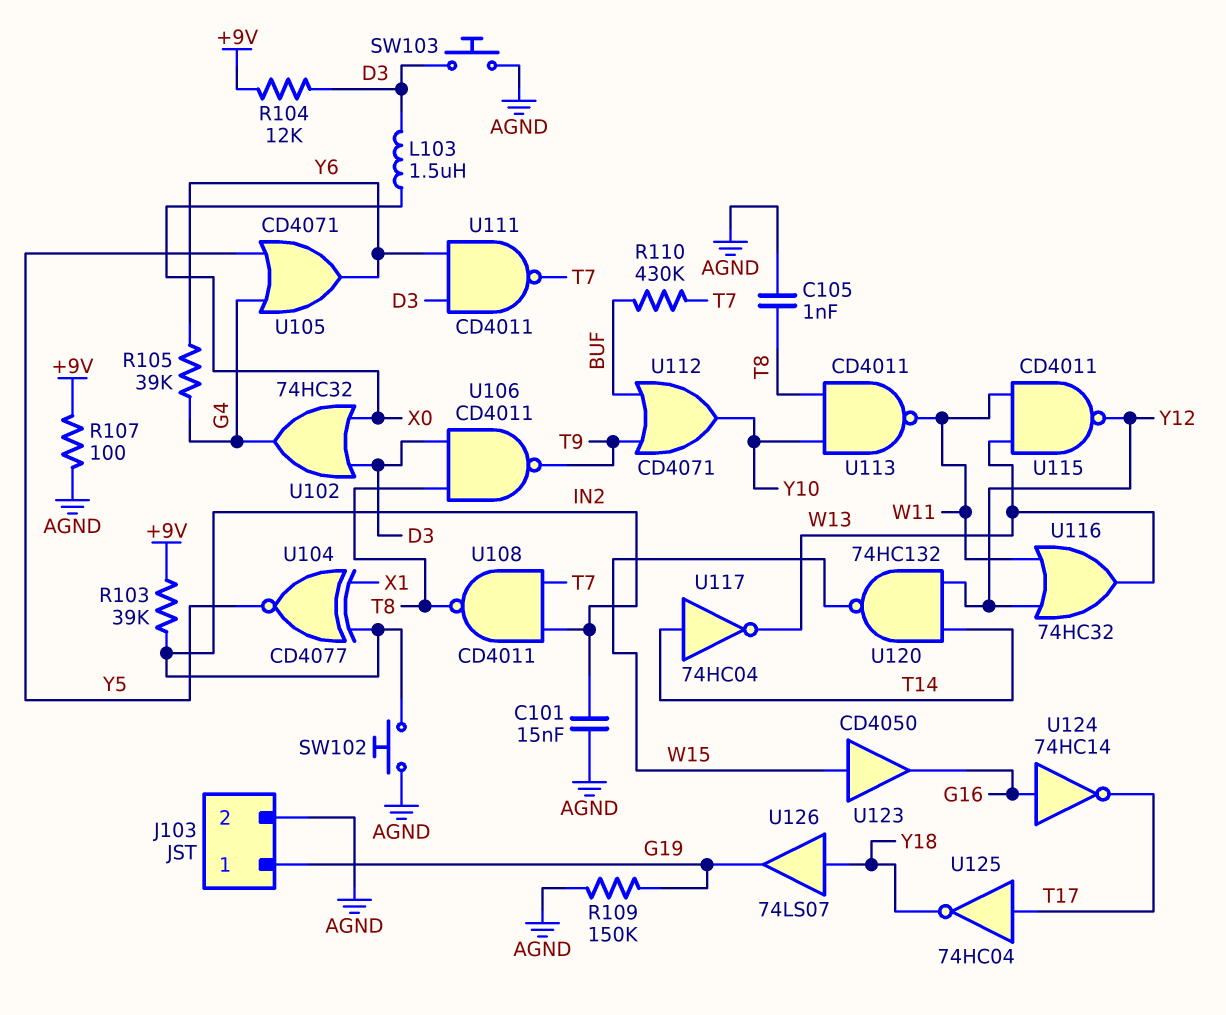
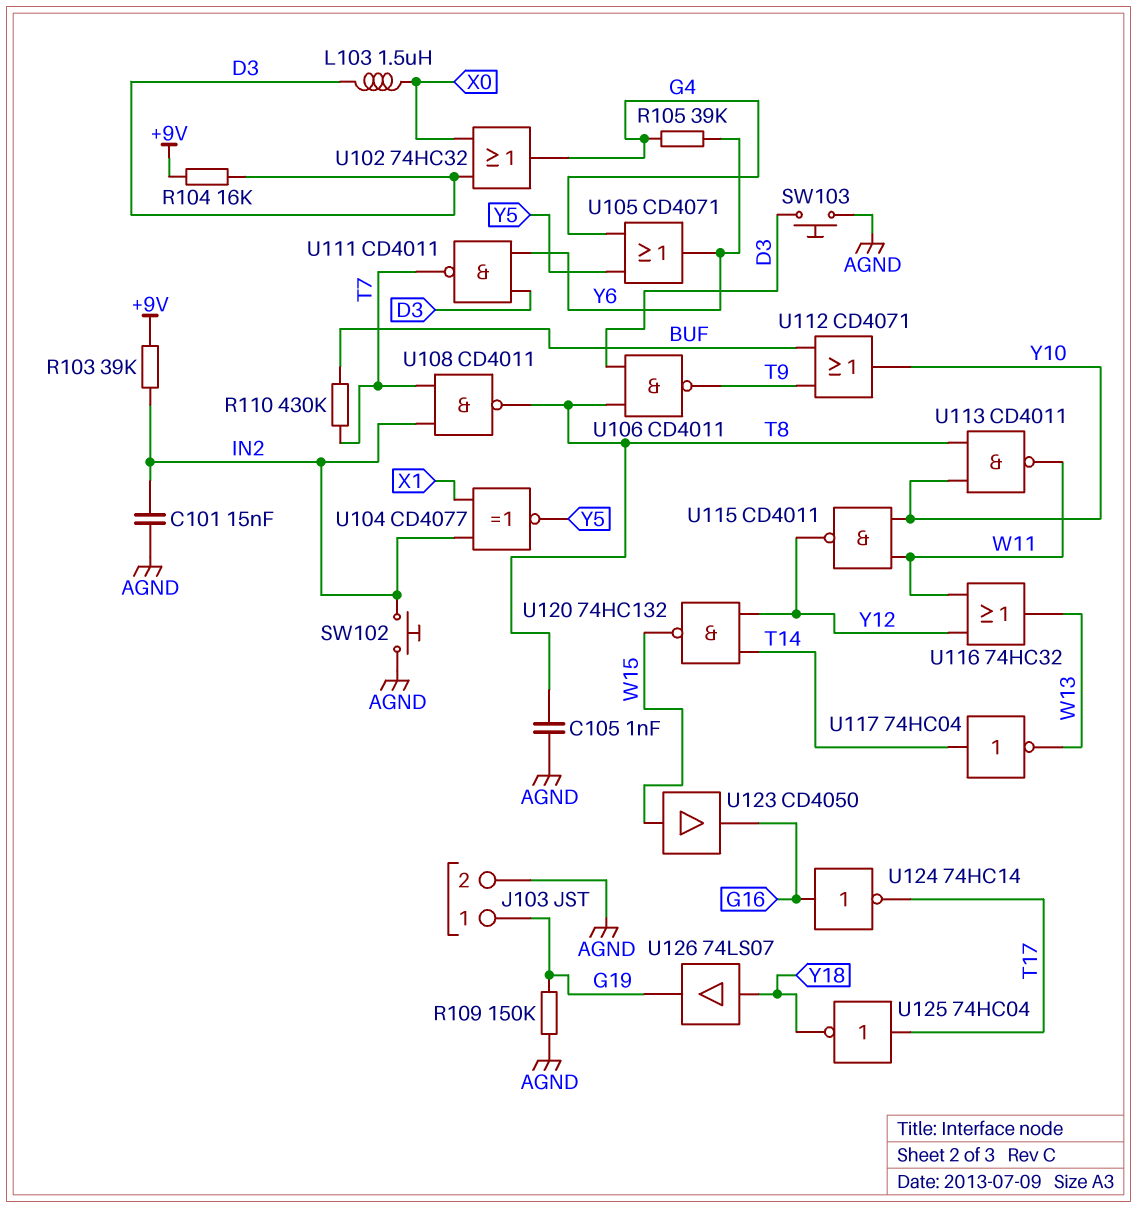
R104: 12k (+9V, D3) -> 16k (+9V, D3)
R107: 100 (+9V, AGND) -> none
U115: NAND CD4011 (in W11, in W13, out Y12) -> NAND CD4011 (in W11, in Y10, out Y12)

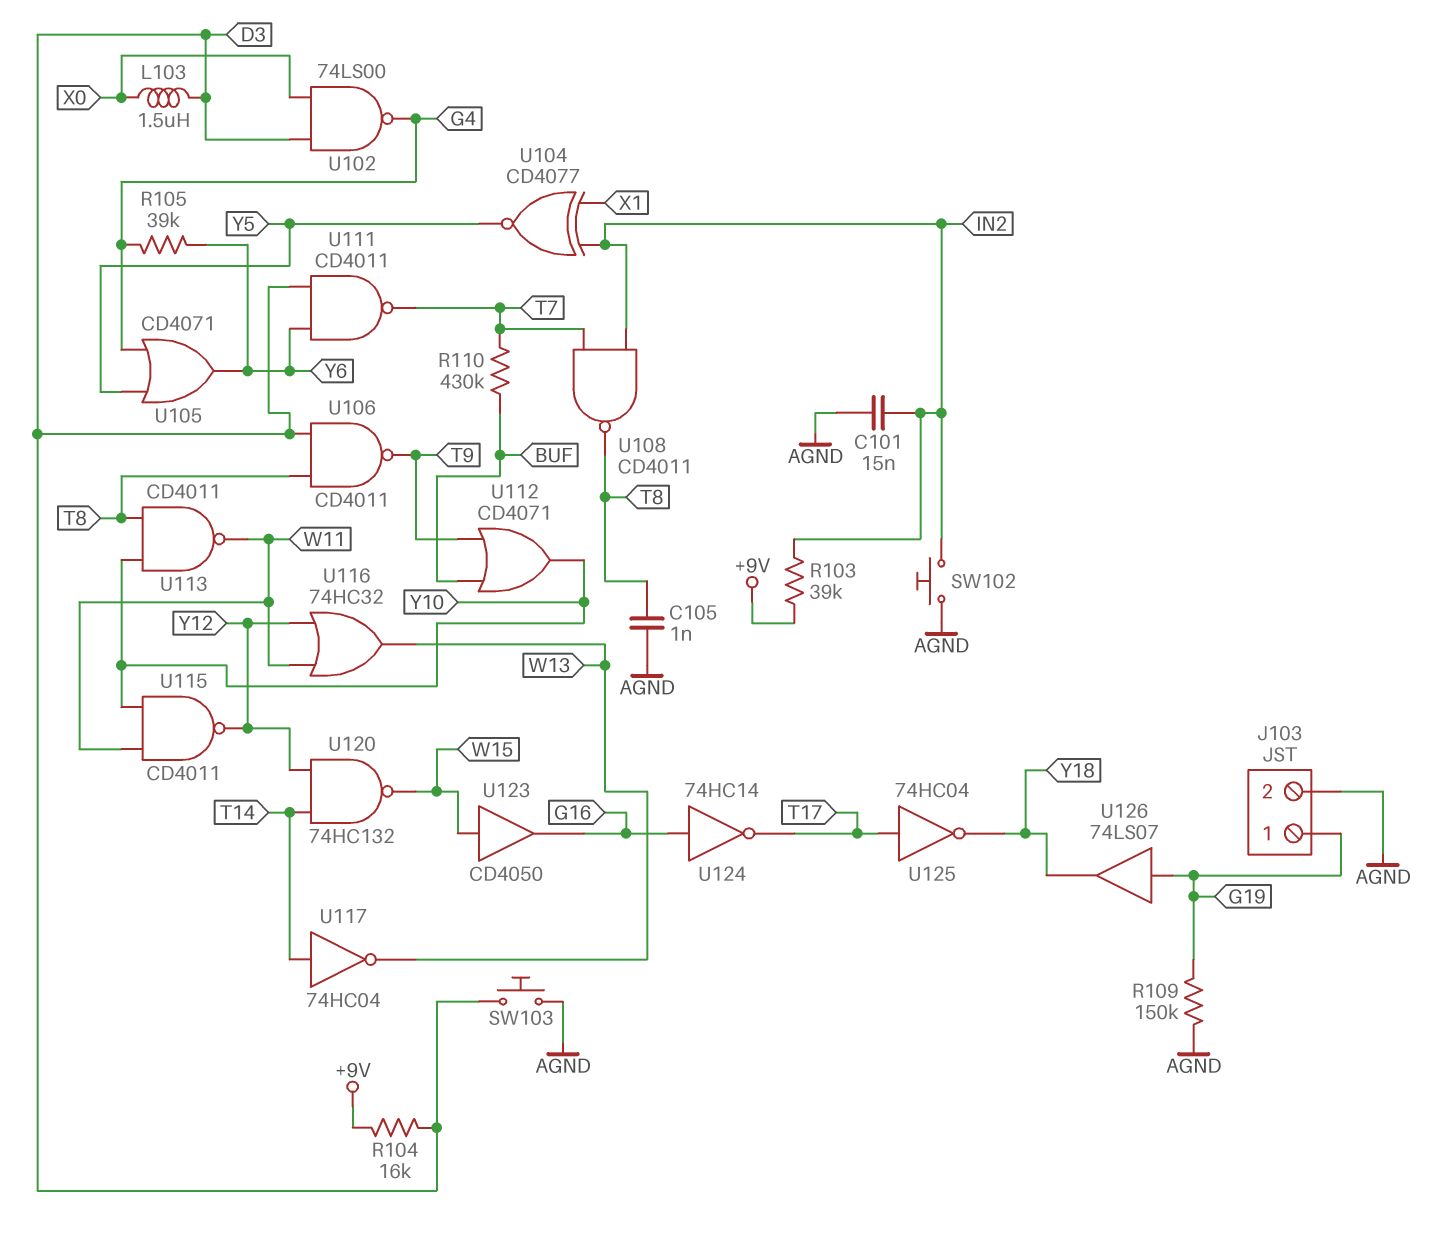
U102: OR 74HC32 (in D3, in X0, out G4) -> NAND 74LS00 (in D3, in X0, out G4)
U126: buffer 74LS07 (in Y18, out G19) -> buffer 74LS07 (in G19, out Y18)

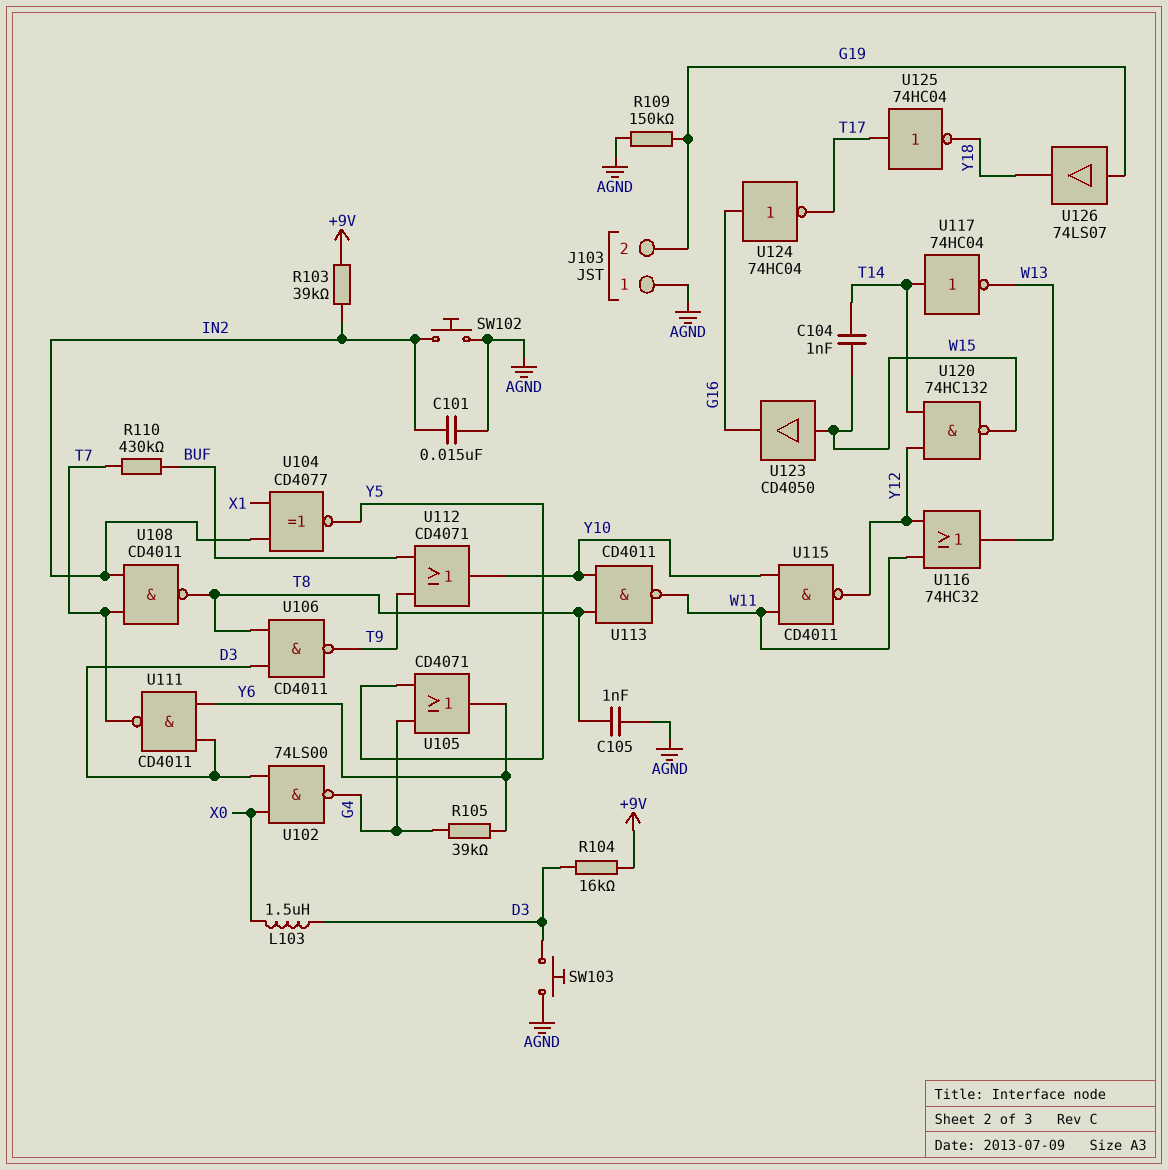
C104: none -> 1nF (T14, W15)
J103 pin 1: G19 -> AGND
J103 pin 2: AGND -> G19
U124: NOT 74HC14 (in G16, out T17) -> NOT 74HC04 (in G16, out T17)

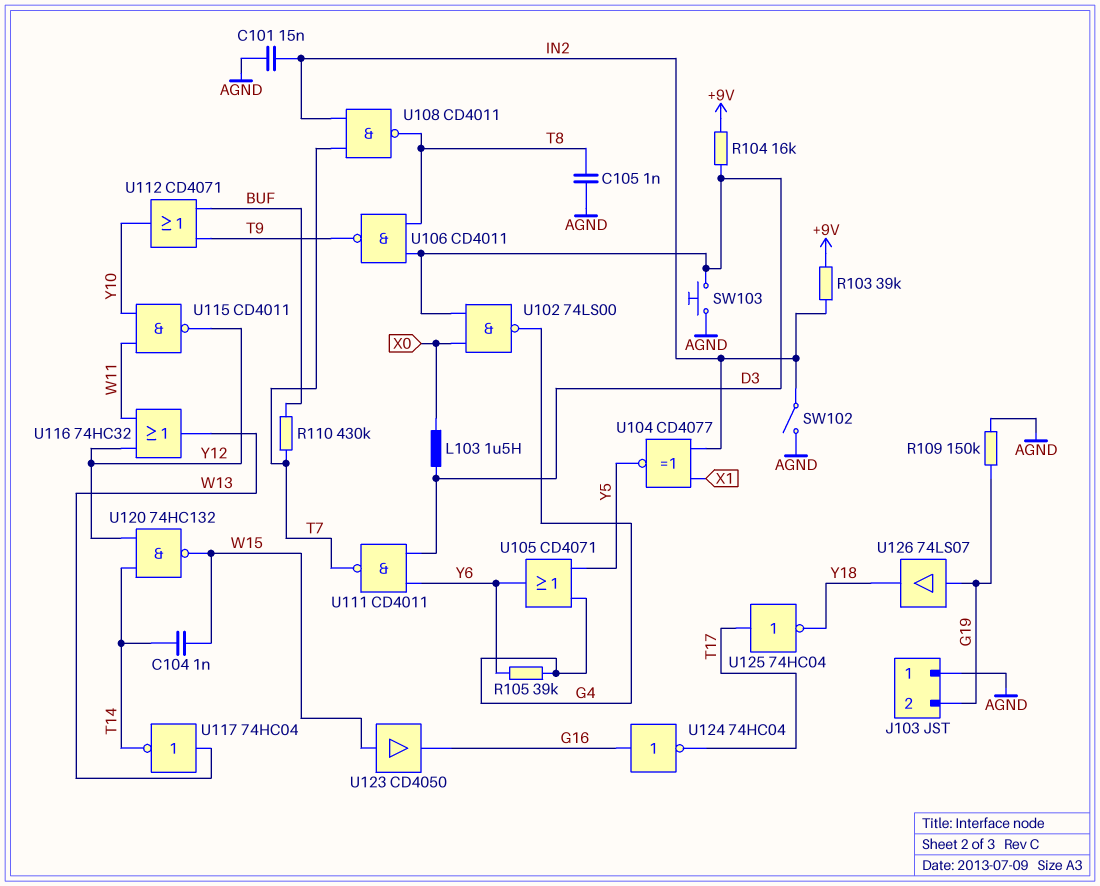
SW102: button (AGND, IN2) -> switch (AGND, IN2)
U113: NAND CD4011 (in T8, in Y10, out W11) -> none
U117: NOT 74HC04 (in T14, out W13) -> NOT 74HC04 (in W13, out T14)

